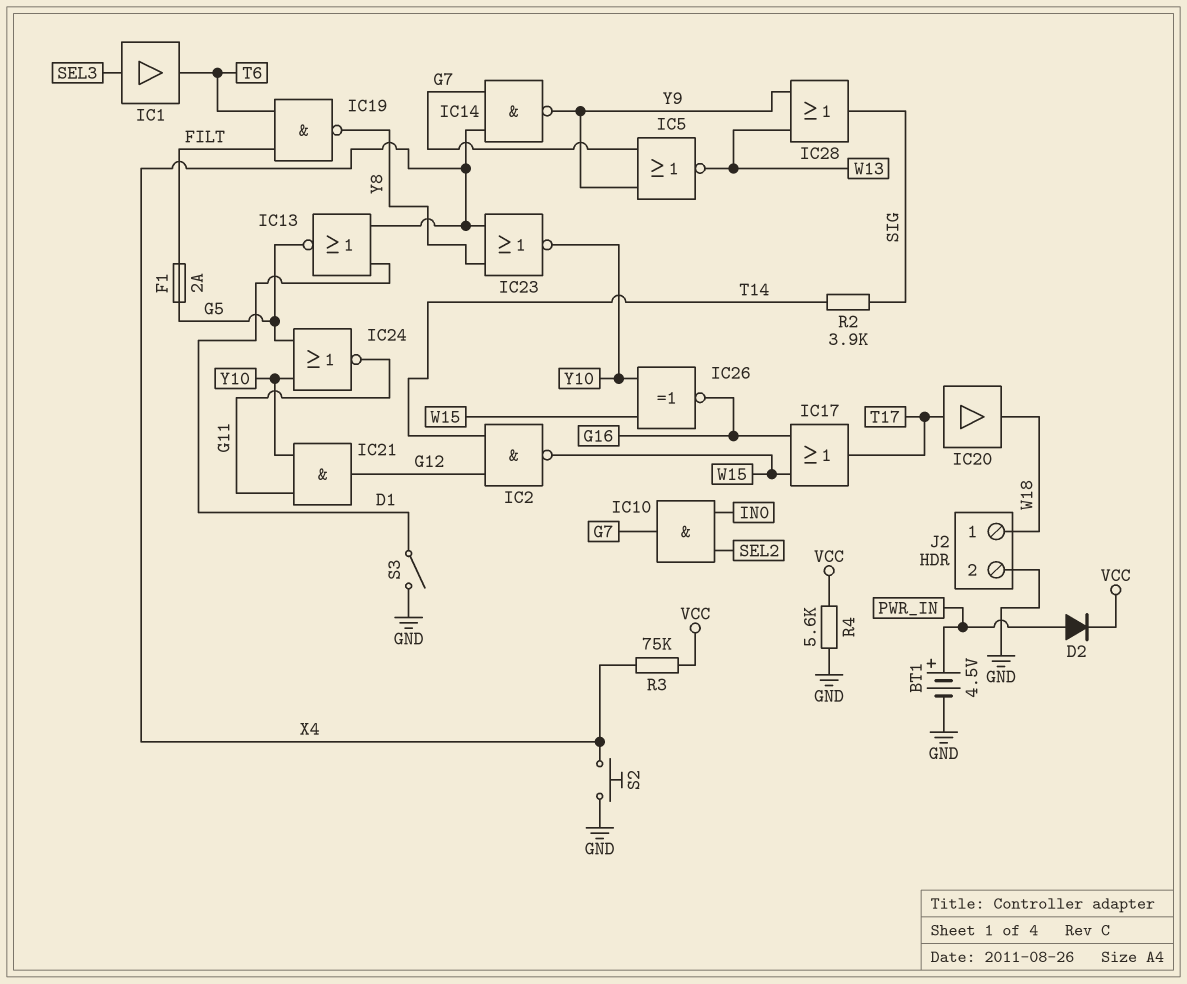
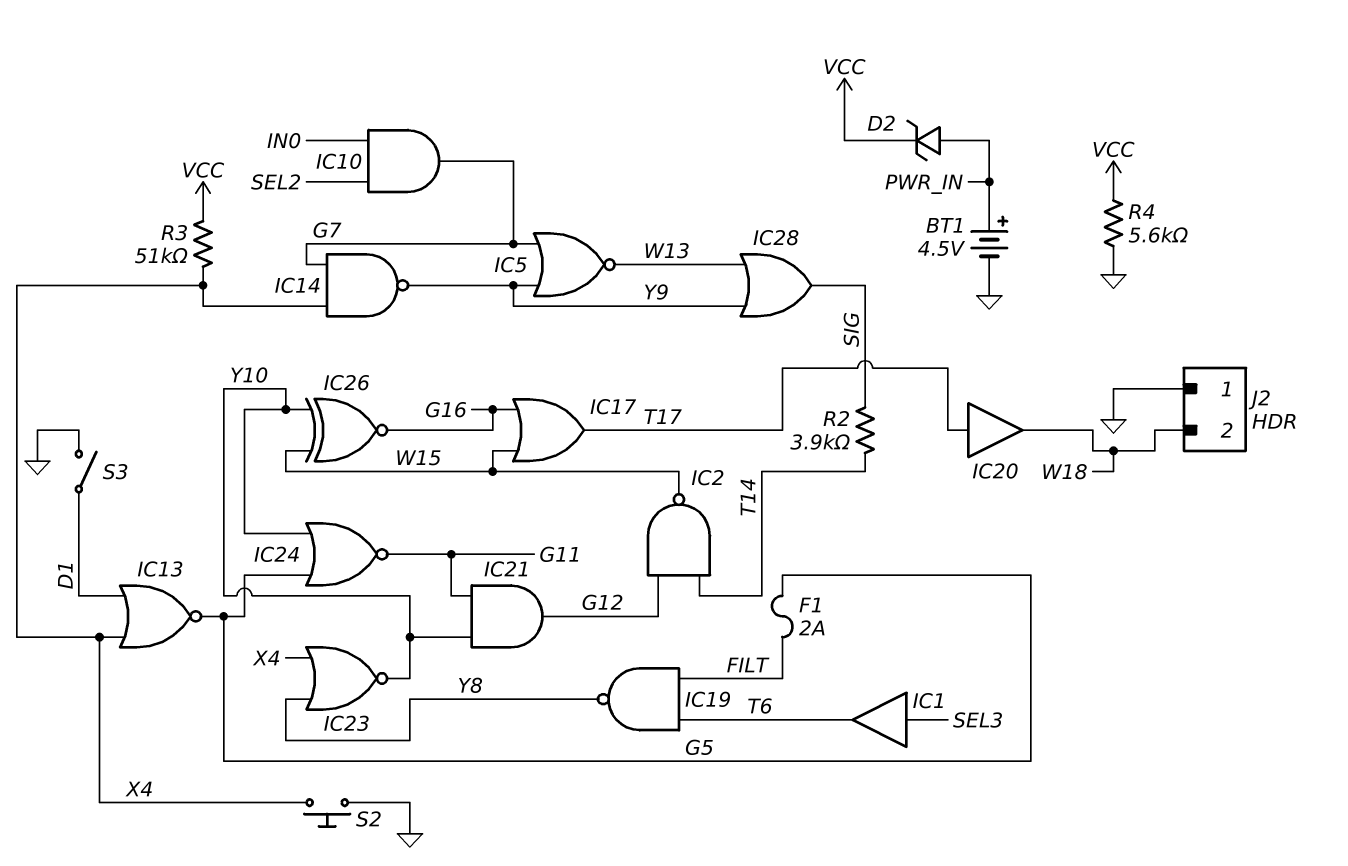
D2: diode (A PWR_IN, K VCC) -> zener (A PWR_IN, K VCC)
J2 pin 1: W18 -> GND
J2 pin 2: GND -> W18
R3: 75k (VCC, X4) -> 51k (VCC, X4)

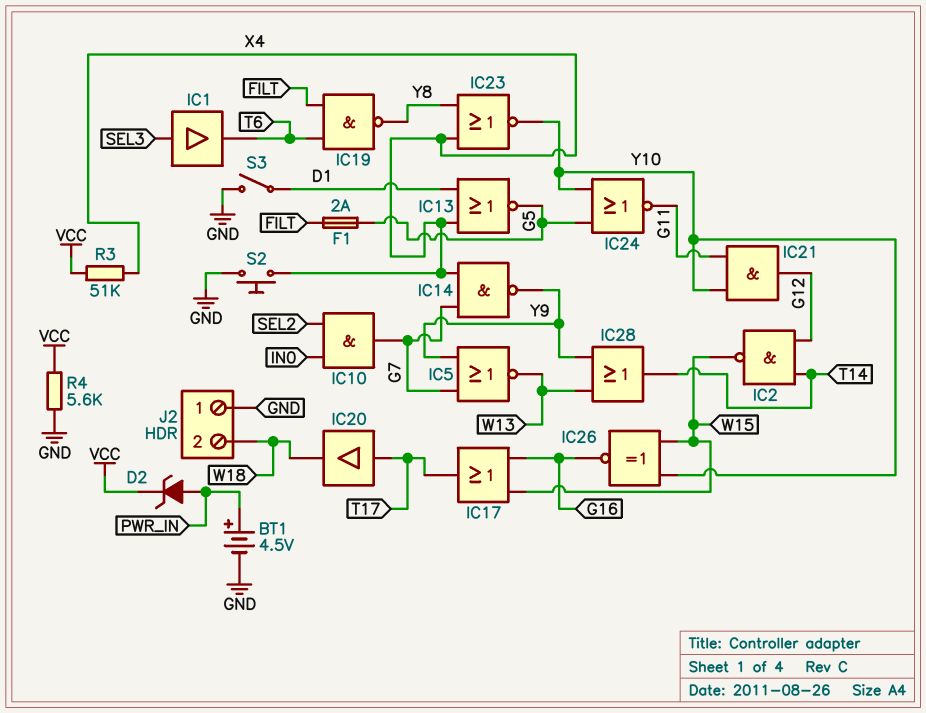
IC28: OR (in W13, in Y9, out SIG) -> OR (in W13, in Y9, out T14)
R2: 3.9k (SIG, T14) -> none

